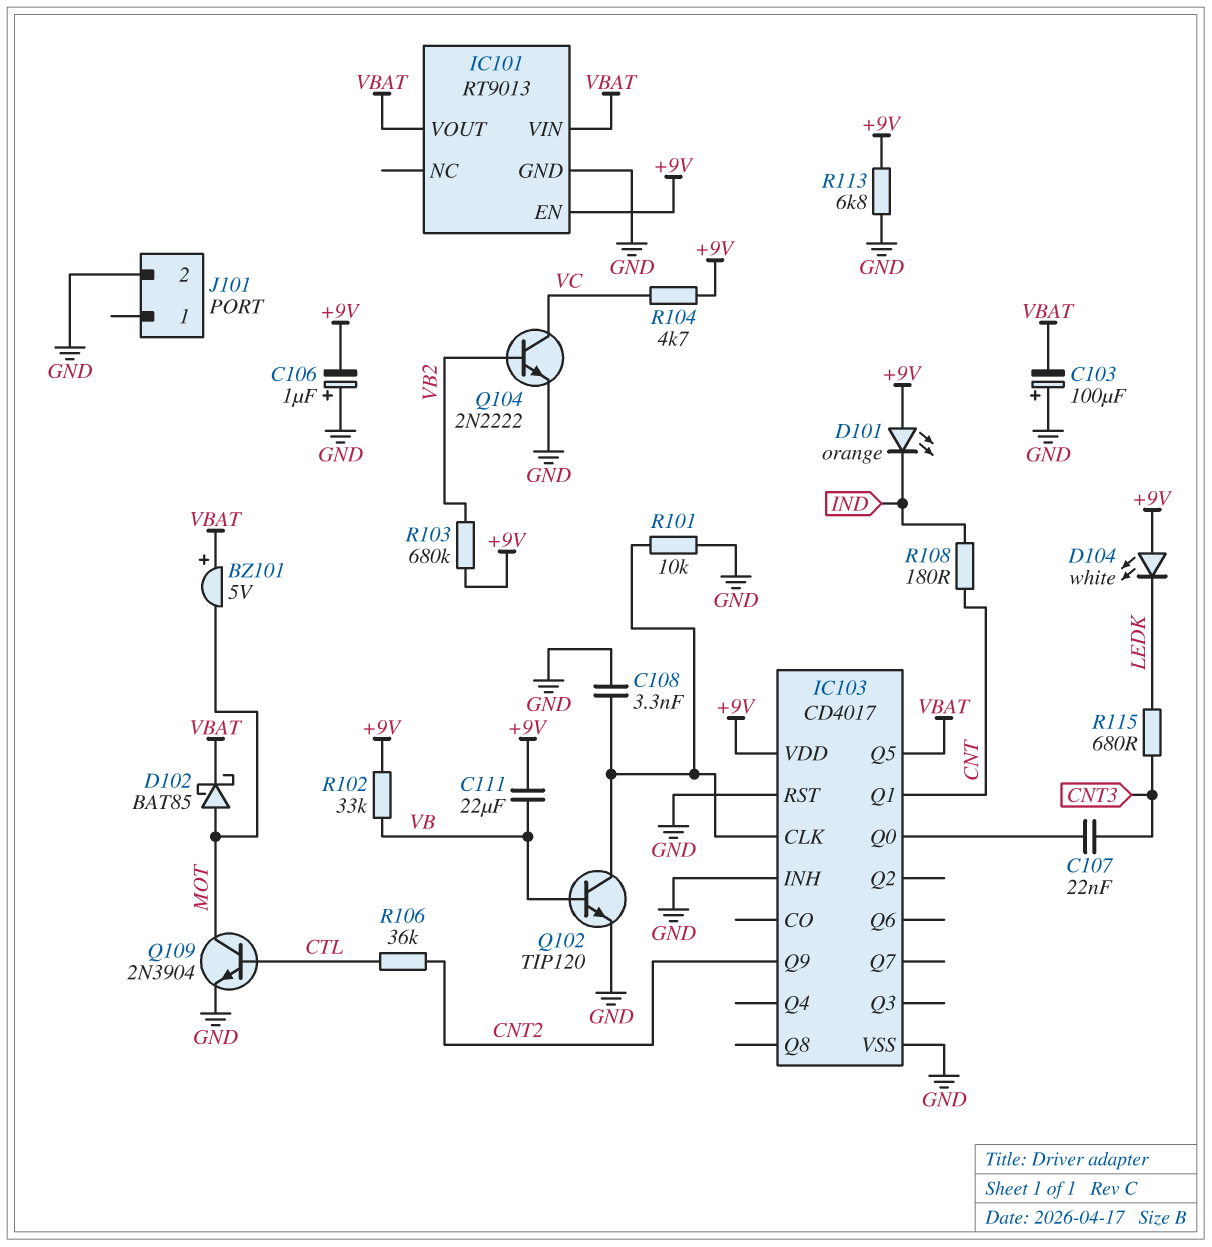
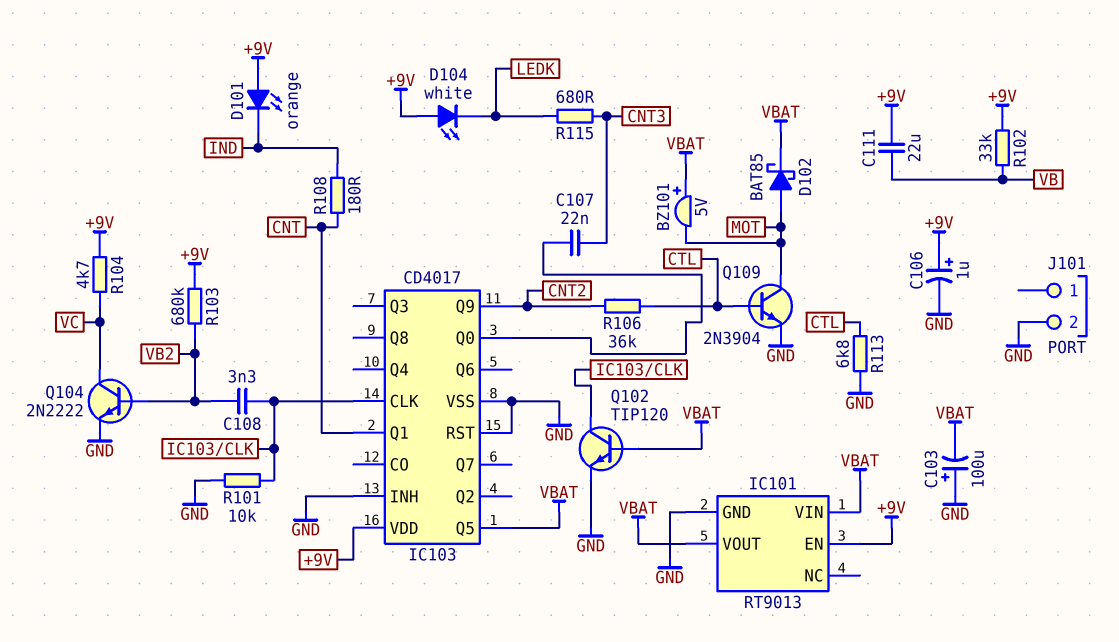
C106: 1uF (plus GND, minus +9V) -> 1uF (plus +9V, minus GND)
C108: 3.3nF (GND, IC103/CLK) -> 3.3nF (IC103/CLK, VB2)
Q102: NPN TIP120 (B VB, C IC103/CLK, E GND) -> NPN TIP120 (B VBAT, C IC103/CLK, E GND)
R113: 6.8k (+9V, GND) -> 6.8k (CTL, GND)

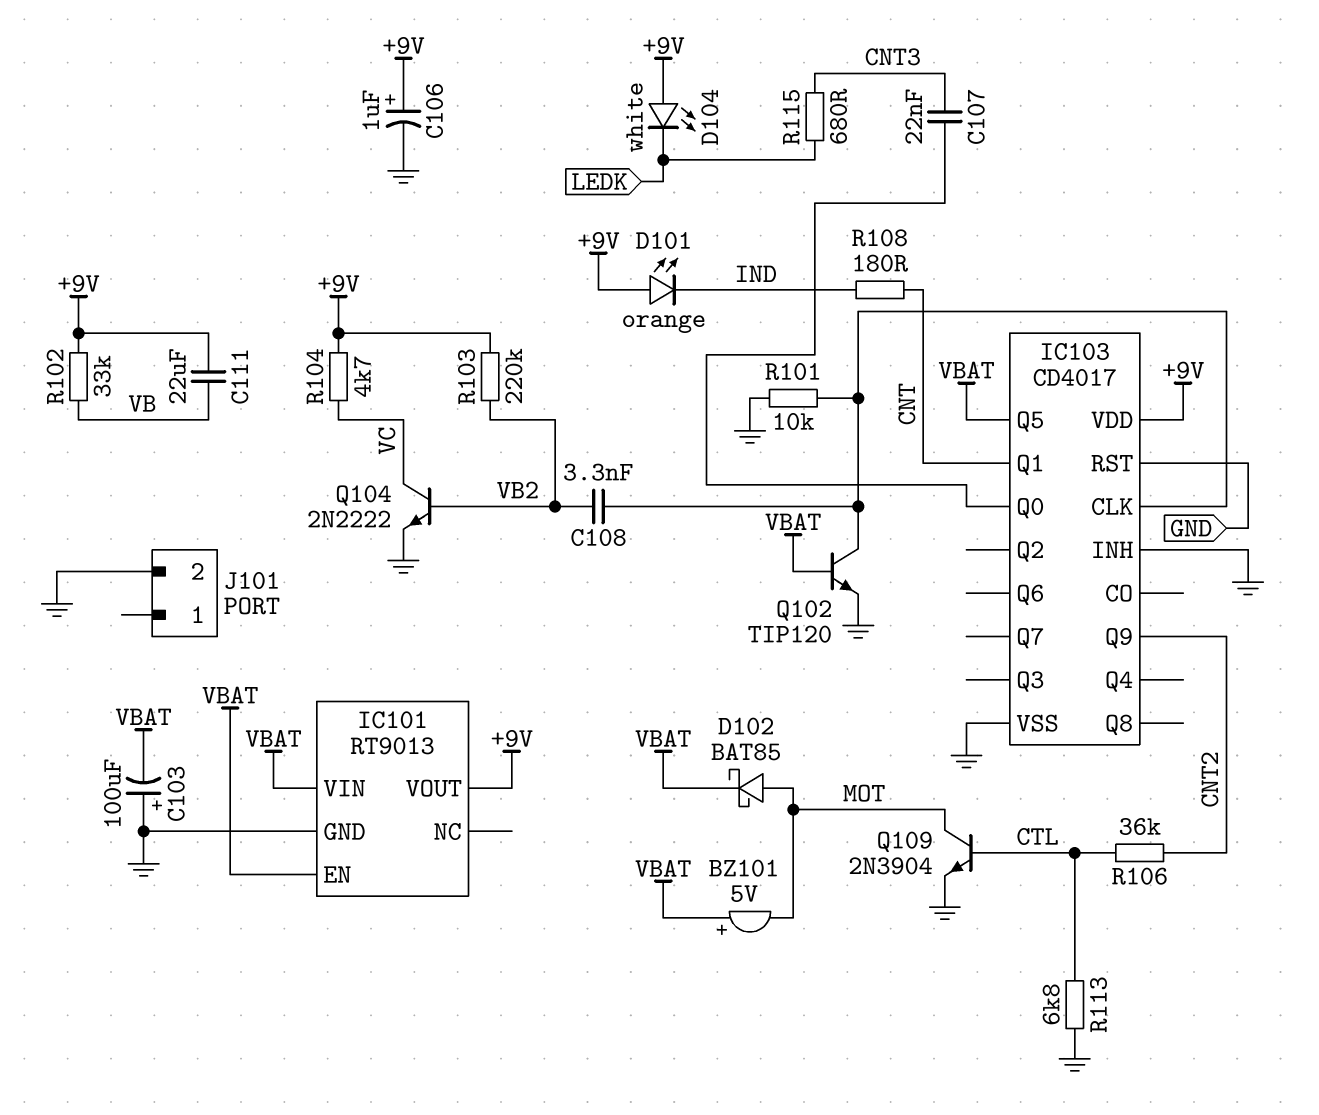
IC101 pin EN: +9V -> VBAT
IC101 pin VOUT: VBAT -> +9V
R103: 680k (+9V, VB2) -> 220k (+9V, VB2)

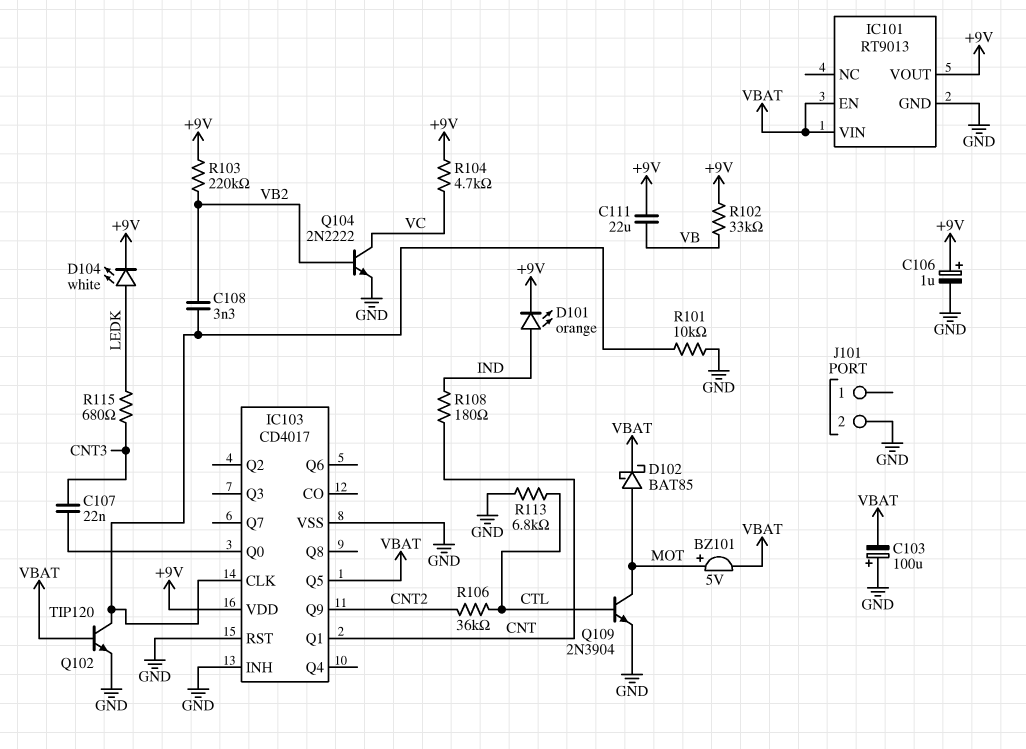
BZ101: buzzer 5V (plus VBAT, minus MOT) -> buzzer 5V (plus MOT, minus VBAT)
D101: LED orange (A +9V, K IND) -> LED orange (A IND, K +9V)
D104: LED white (A +9V, K LEDK) -> LED white (A LEDK, K +9V)

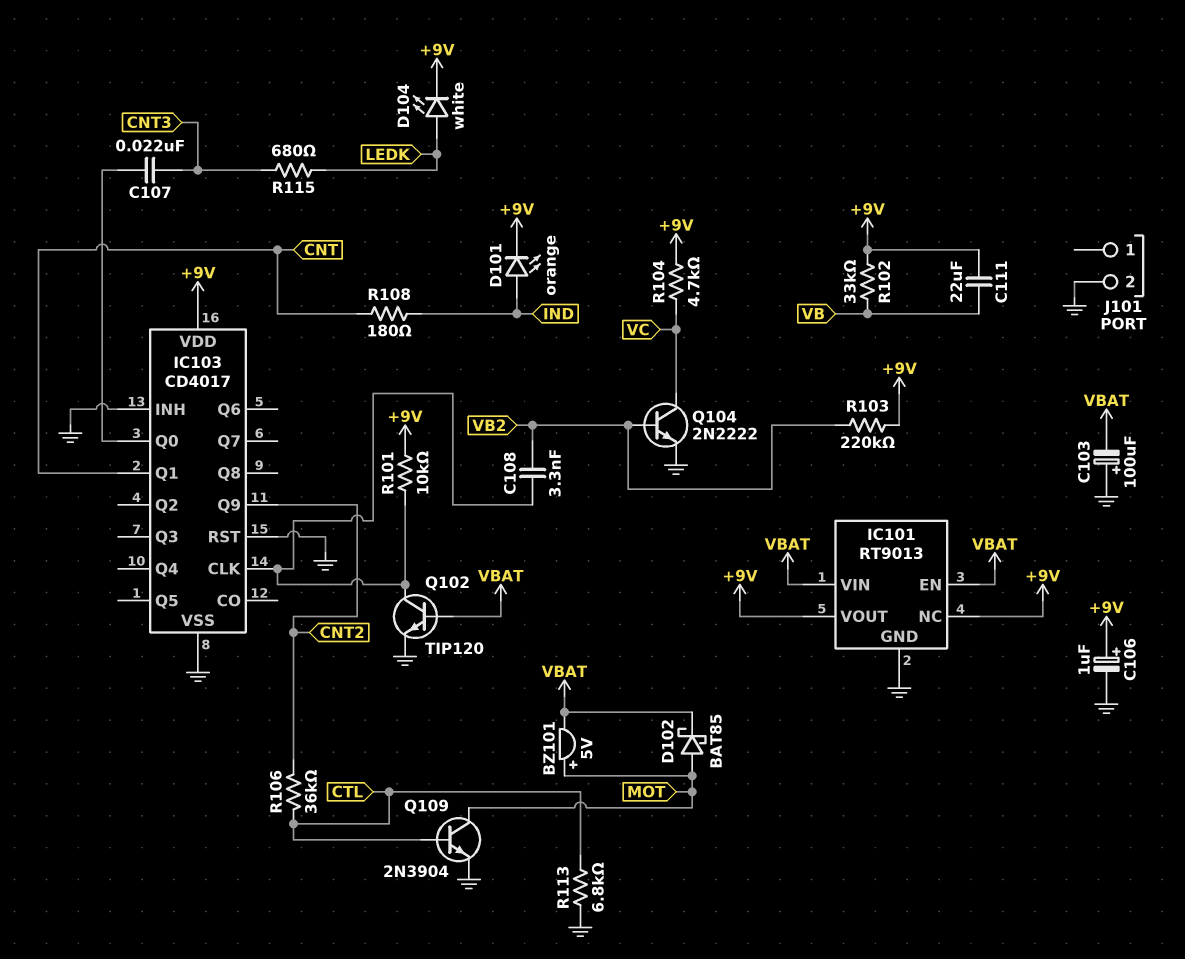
IC101 pin NC: none -> +9V
IC103 pin Q5: VBAT -> none
R101: 10k (GND, IC103/CLK) -> 10k (+9V, IC103/CLK)

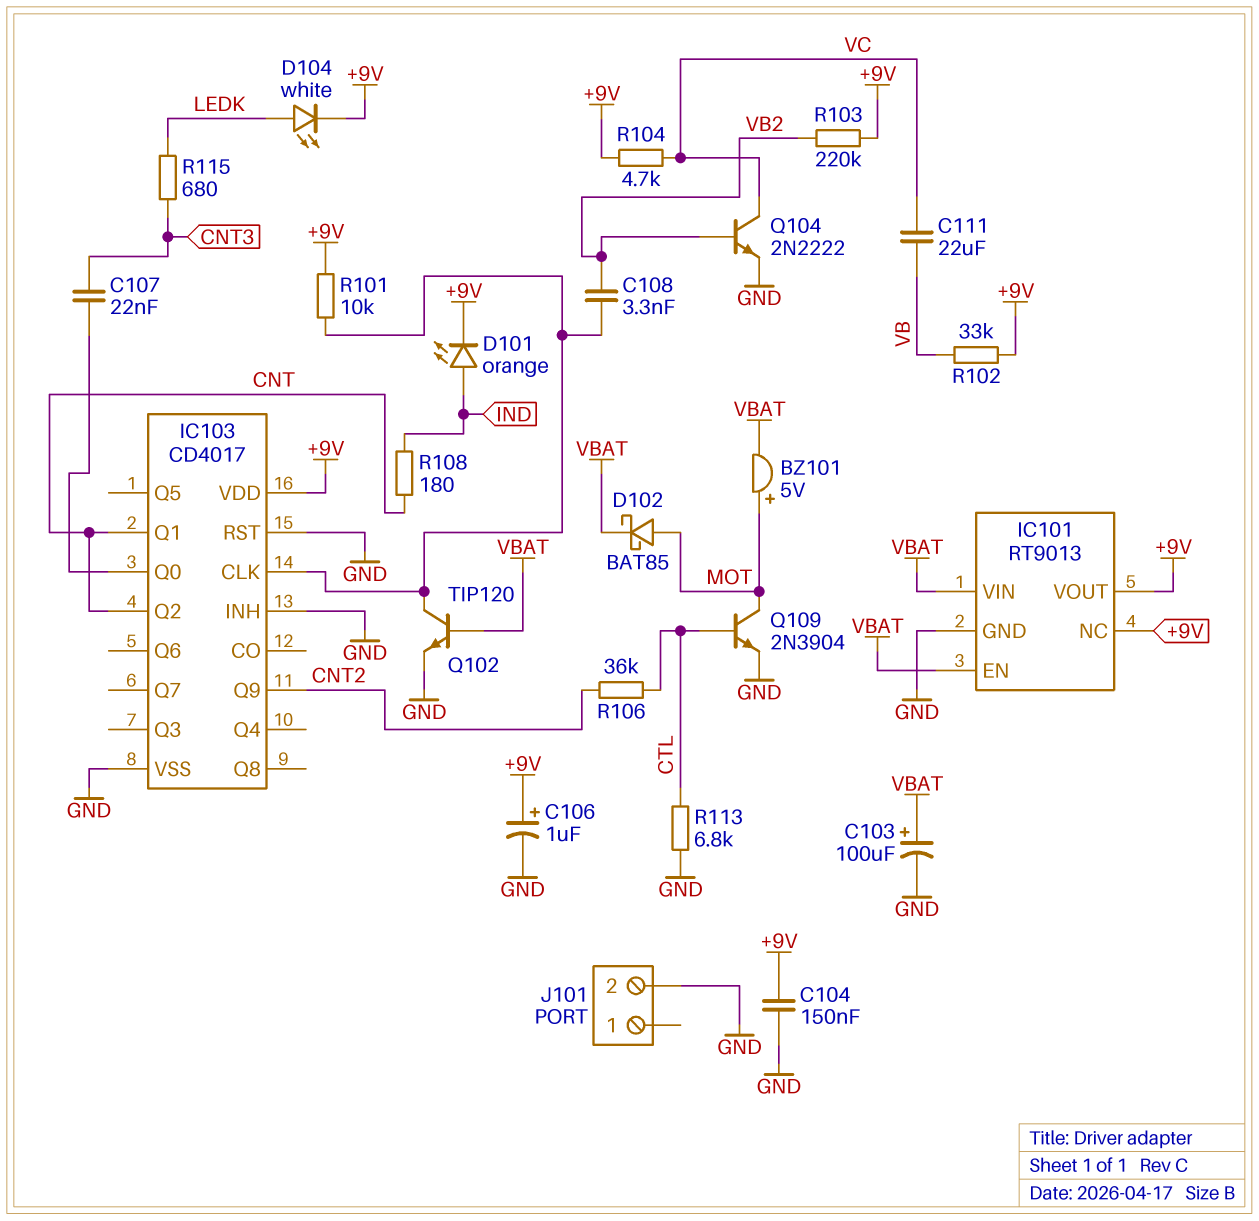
C103: 100uF (plus GND, minus VBAT) -> 100uF (plus VBAT, minus GND)
C104: none -> 150nF (+9V, GND)
C111: 22uF (+9V, VB) -> 22uF (VB, VC)
IC103 pin Q2: none -> CNT

